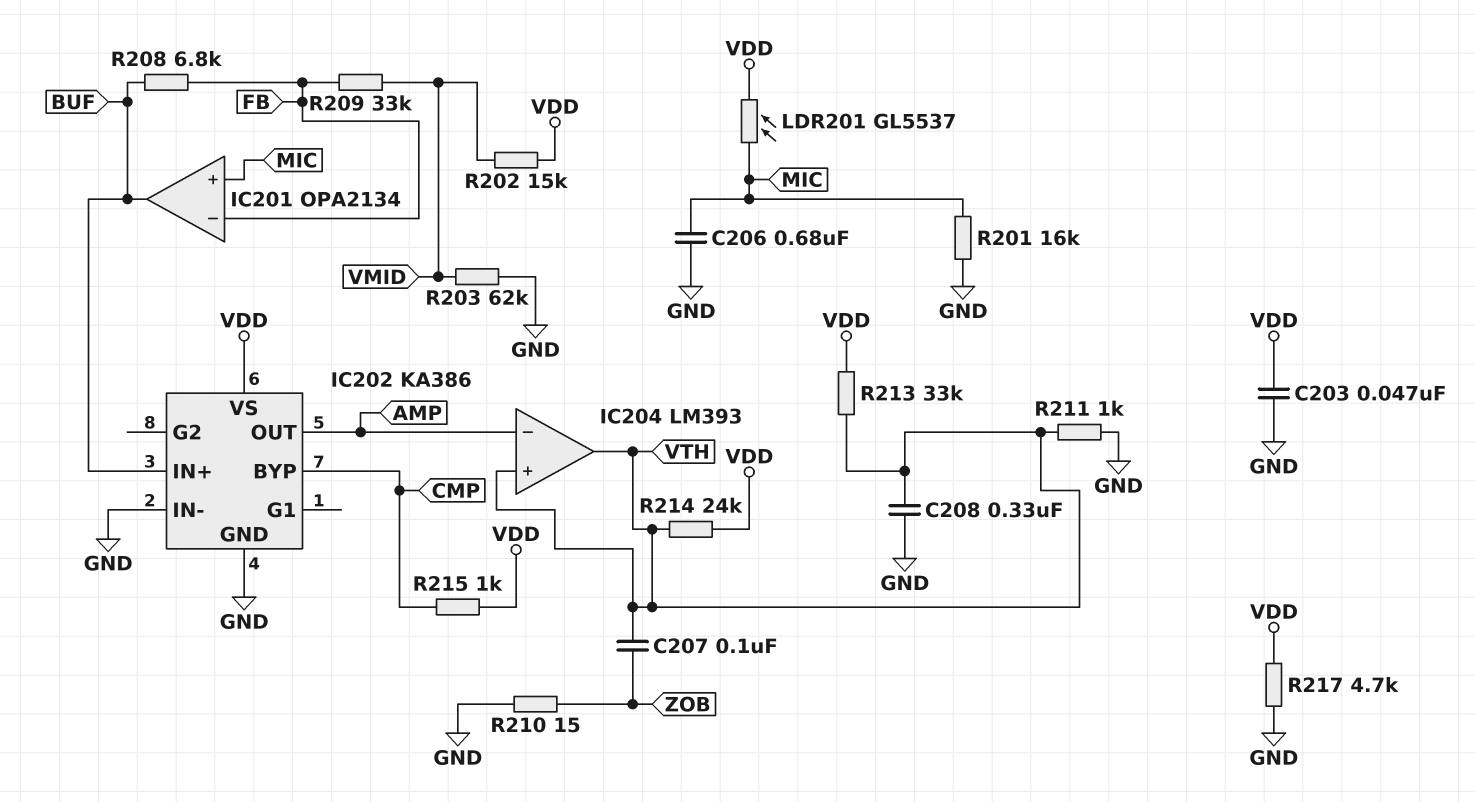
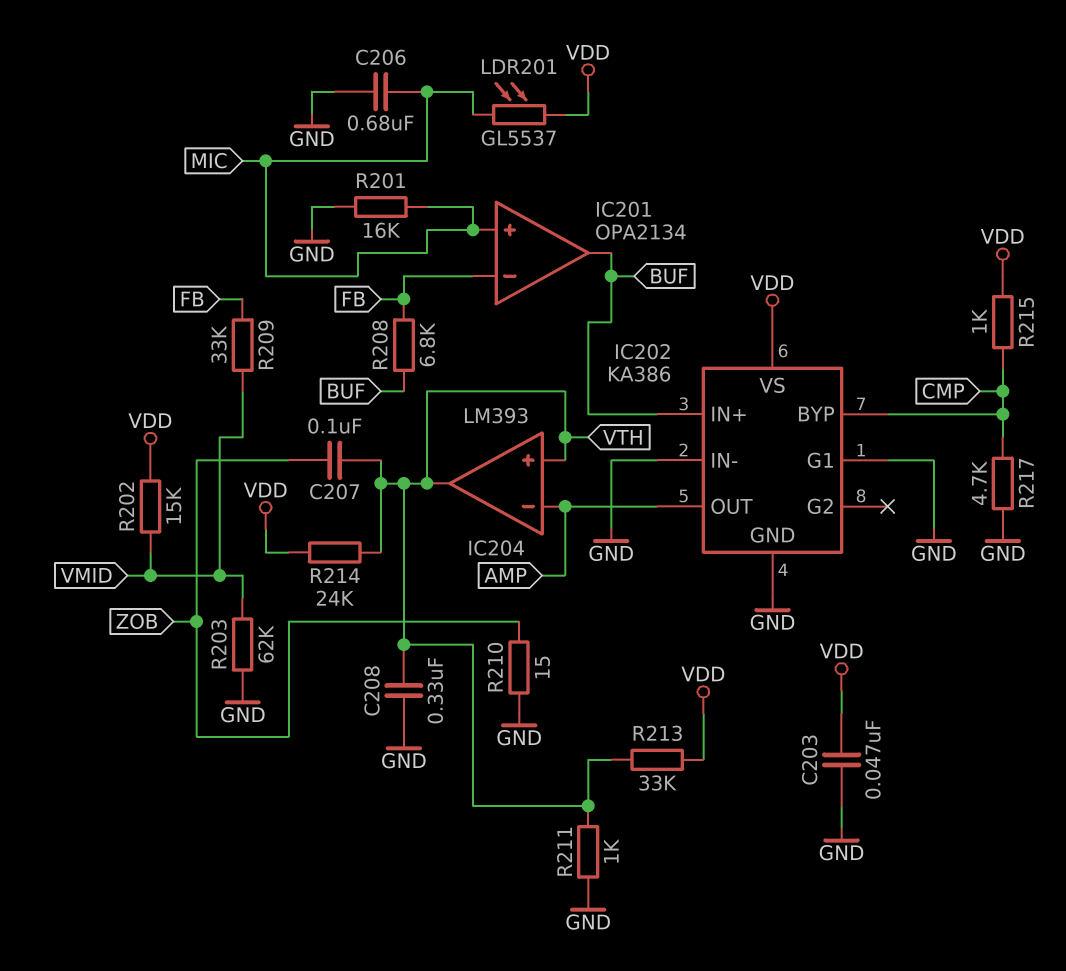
IC202 pin G1: none -> GND
R217: 4.7k (GND, VDD) -> 4.7k (CMP, GND)

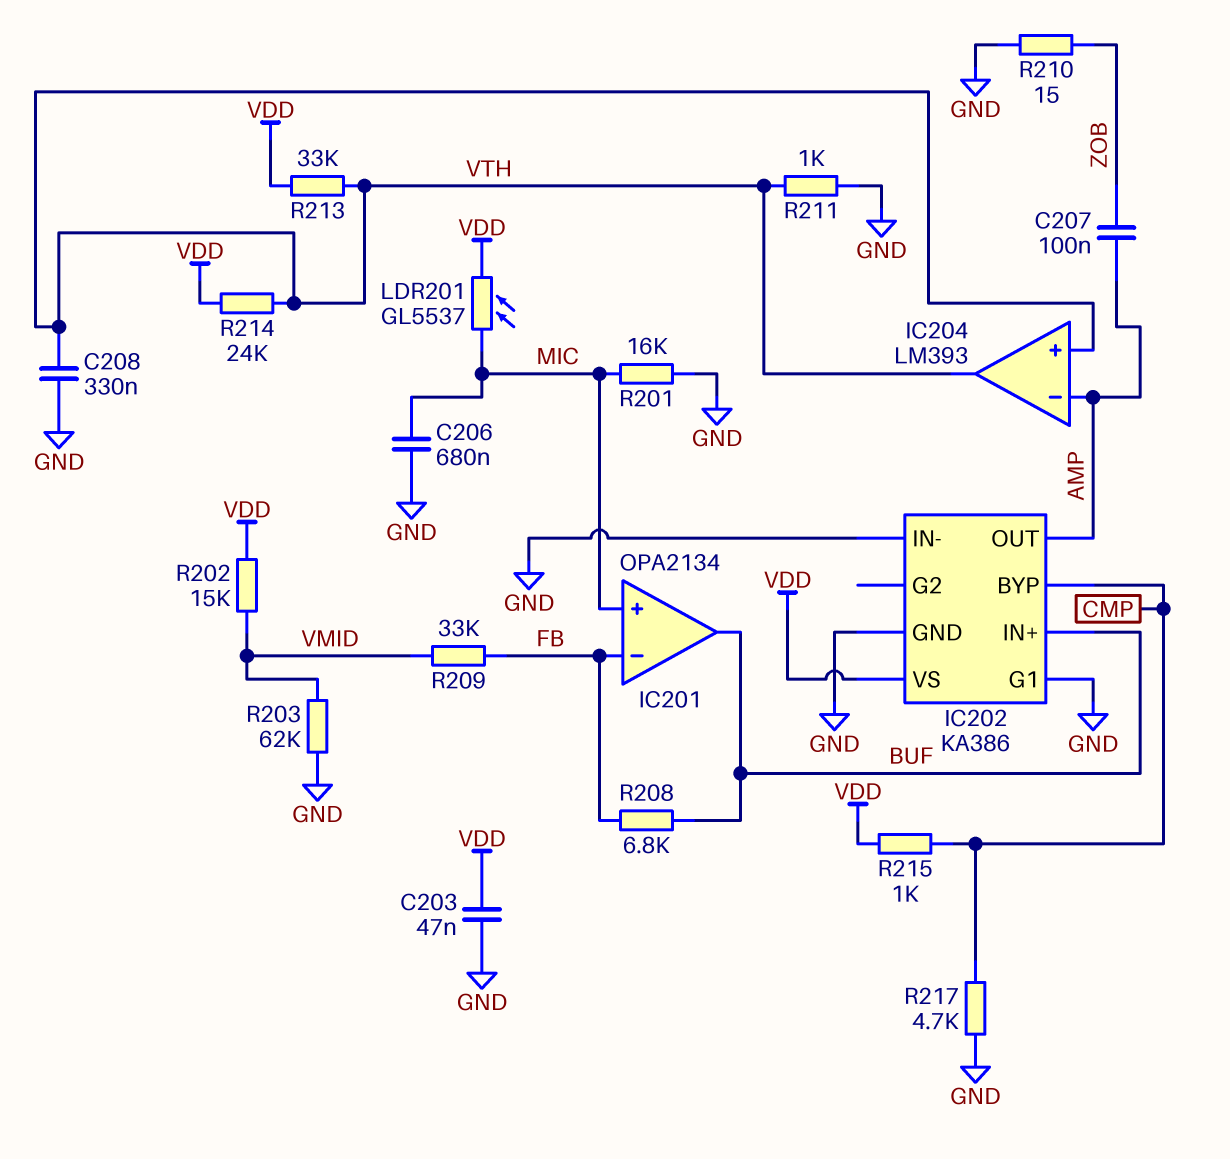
C207: 100nF (VTH, ZOB) -> 100nF (AMP, ZOB)

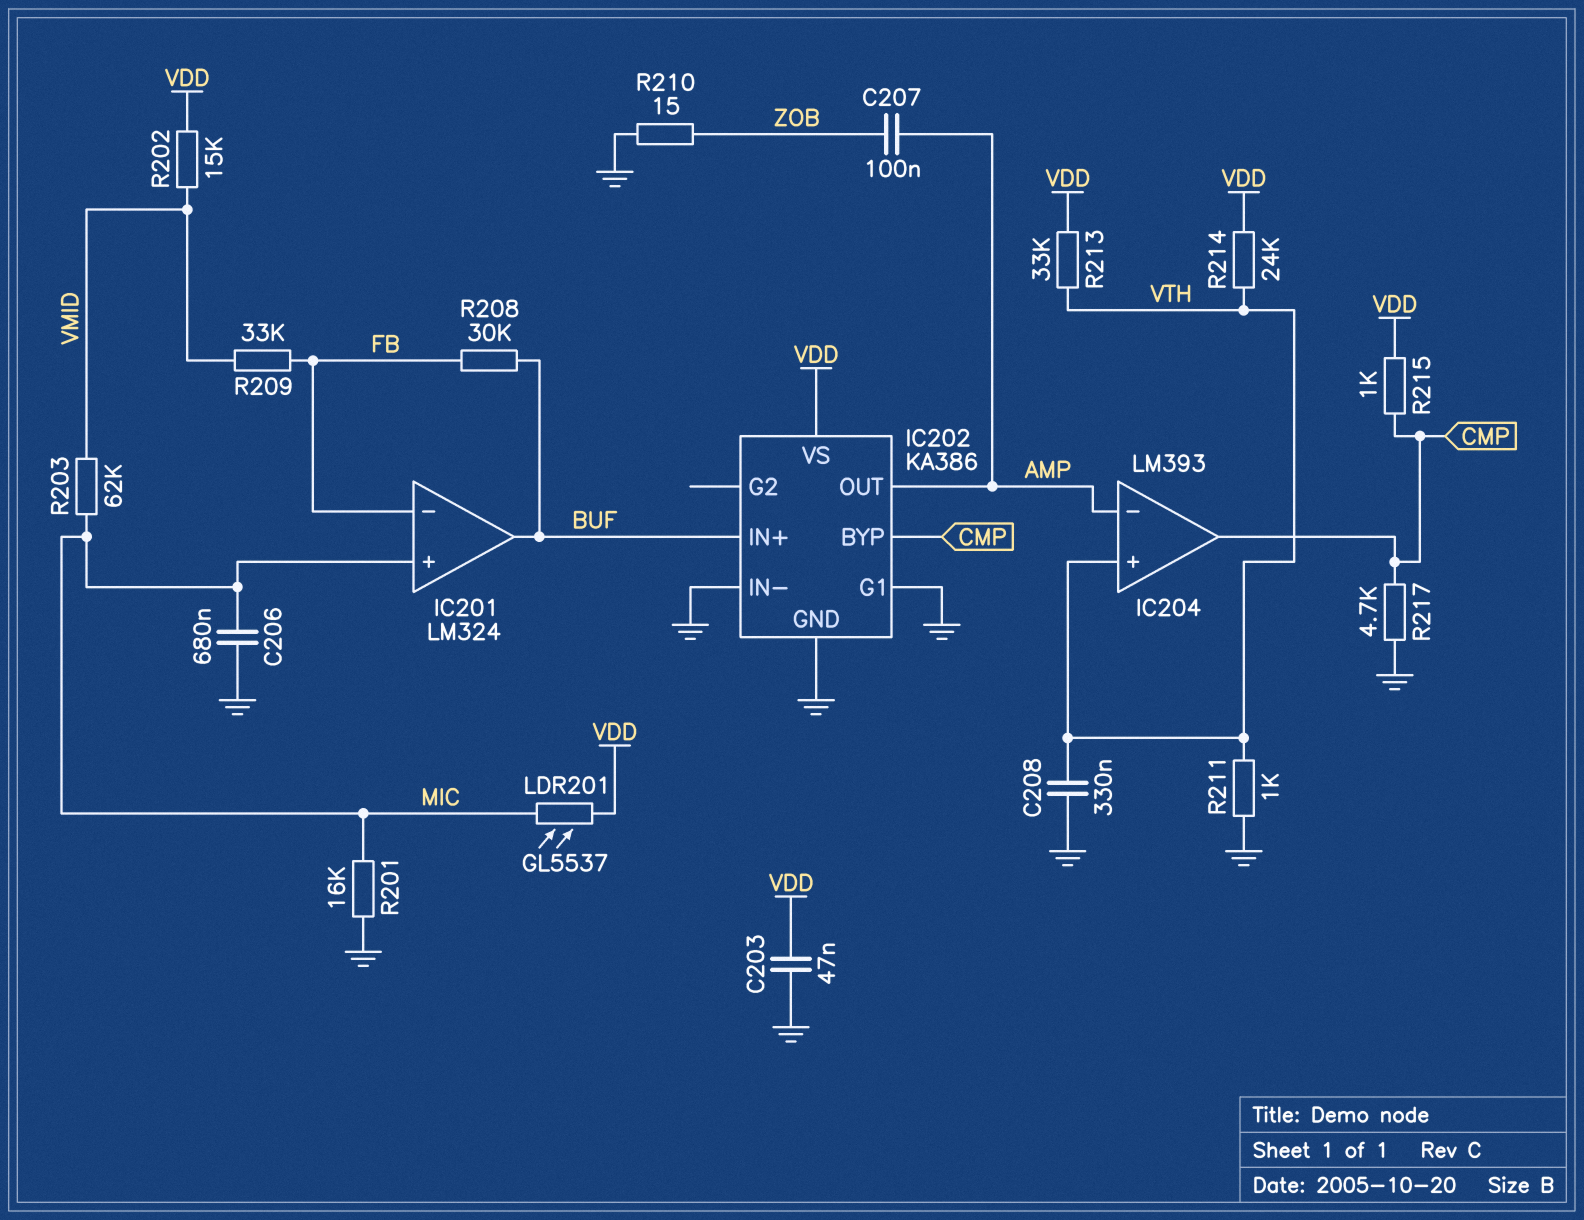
IC201: OPA2134 -> LM324
IC204 pin out: VTH -> CMP
R203: 62k (GND, VMID) -> 62k (MIC, VMID)
R208: 6.8k (BUF, FB) -> 30k (BUF, FB)

